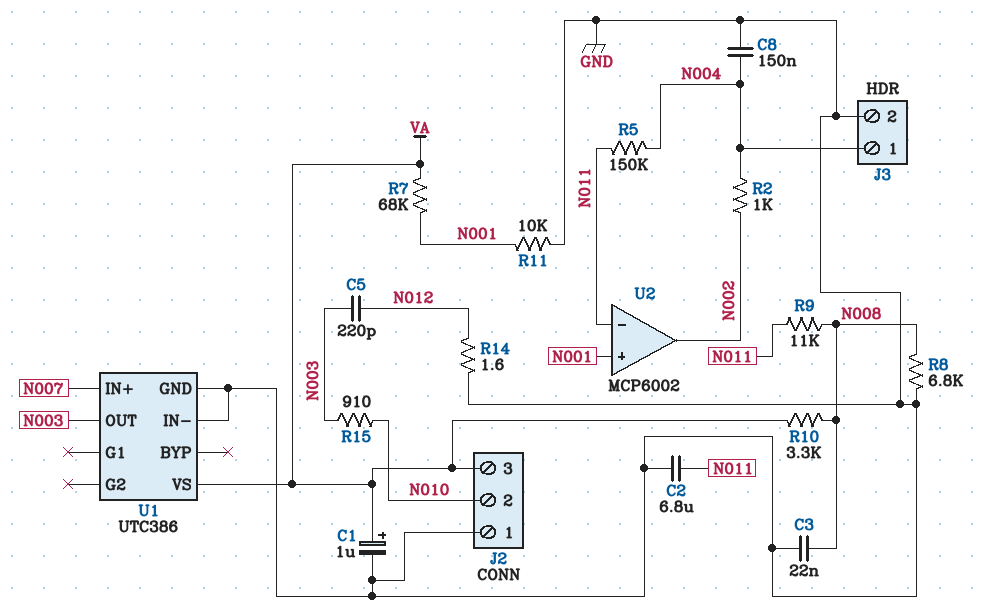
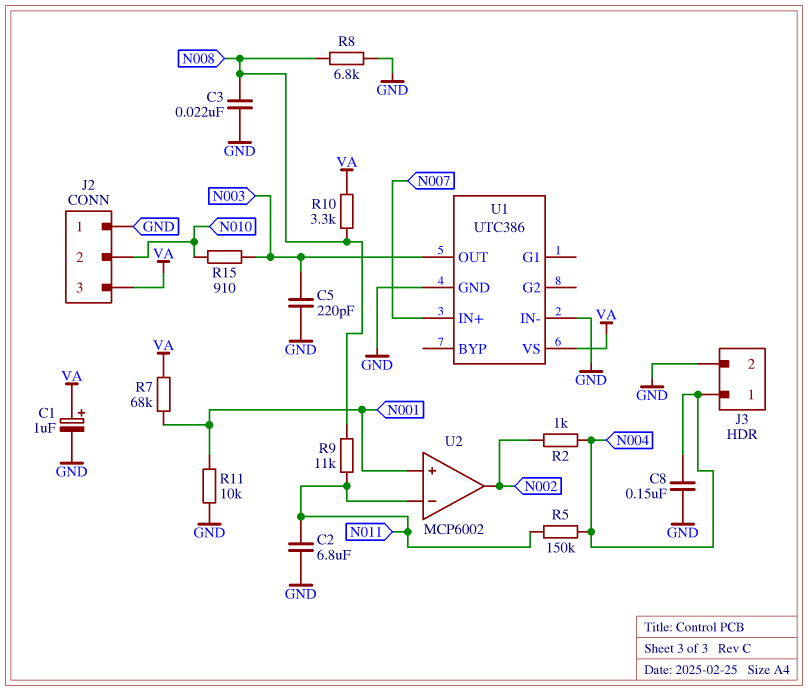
C5: 220pF (N003, N012) -> 220pF (GND, N003)
R14: 1.6 (GND, N012) -> none

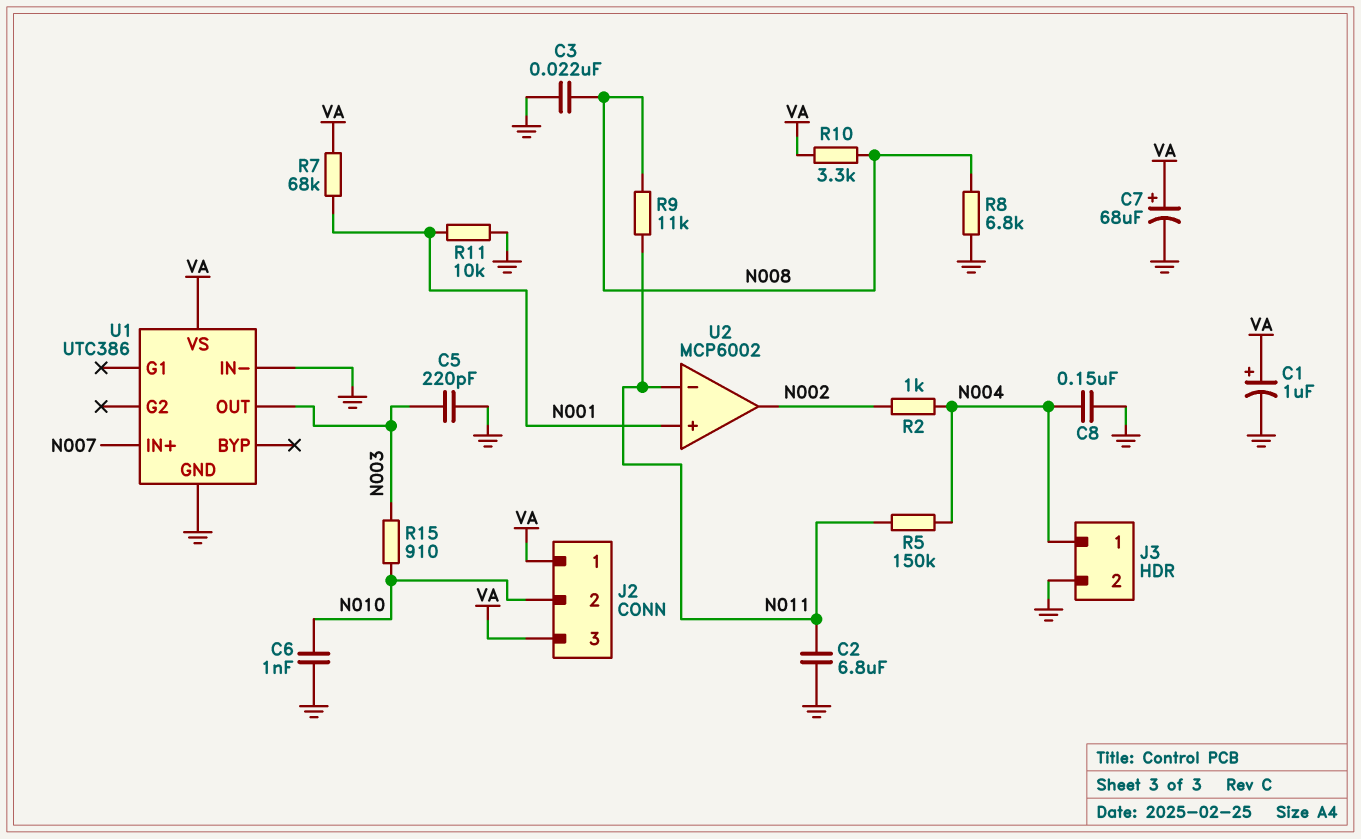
C6: none -> 1nF (GND, N010)
C7: none -> 68uF (plus VA, minus GND)
J2 pin 1: GND -> VA

